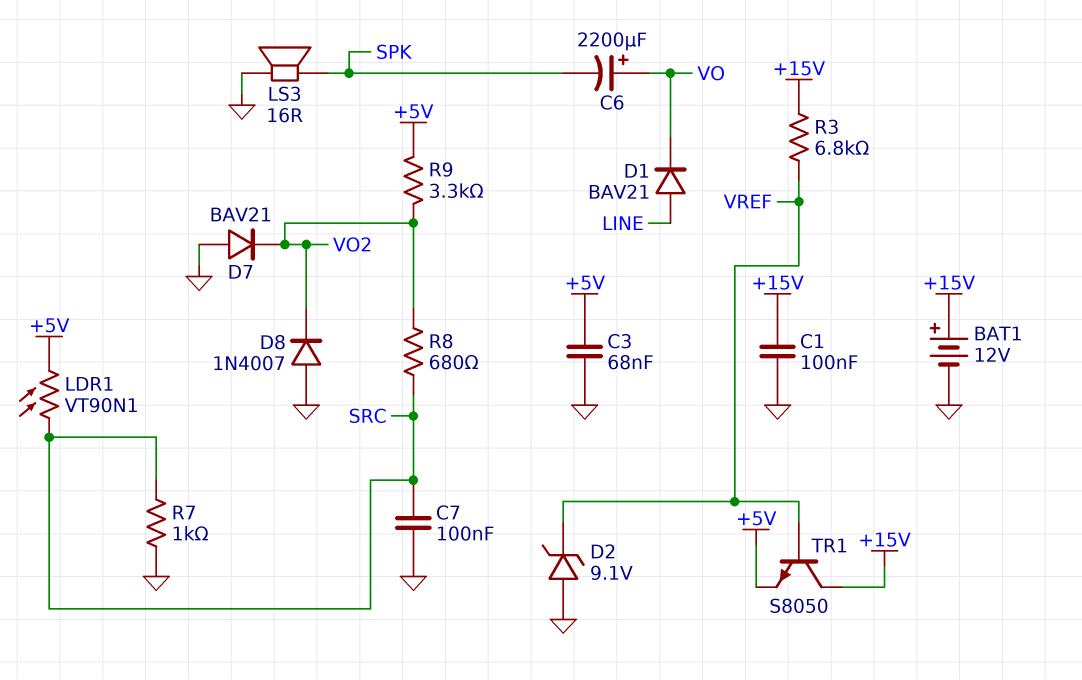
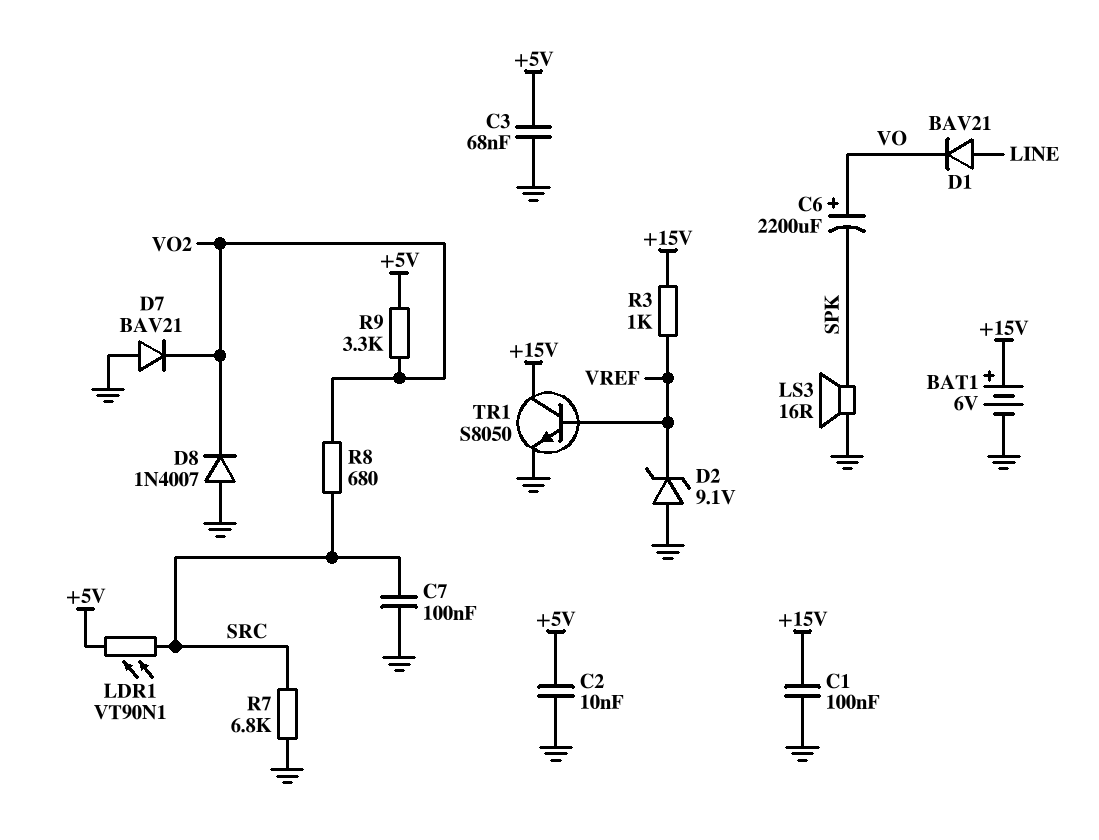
BAT1: 12V (plus +15V, minus GND) -> 6V (plus +15V, minus GND)
C2: none -> 10nF (+5V, GND)
R3: 6.8k (+15V, VREF) -> 1k (+15V, VREF)
R7: 1k (GND, SRC) -> 6.8k (GND, SRC)
TR1: NPN S8050 (B VREF, C +15V, E +5V) -> NPN S8050 (B VREF, C +15V, E GND)

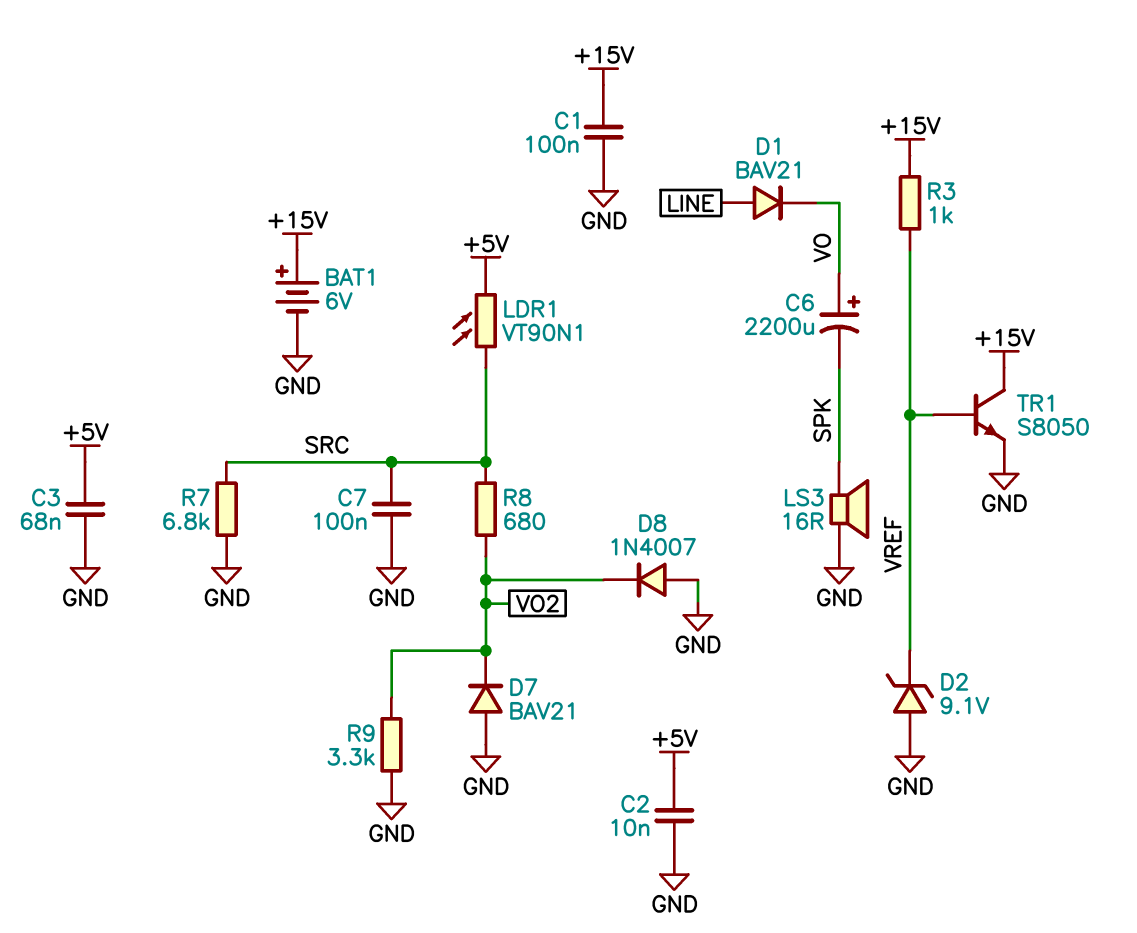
R9: 3.3k (+5V, VO2) -> 3.3k (GND, VO2)

